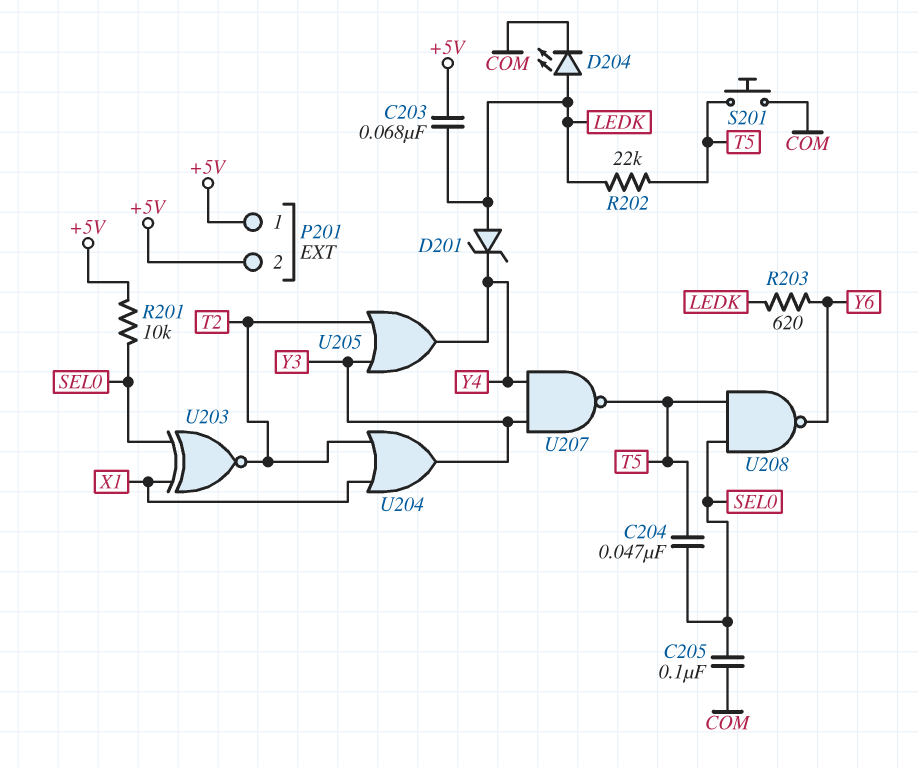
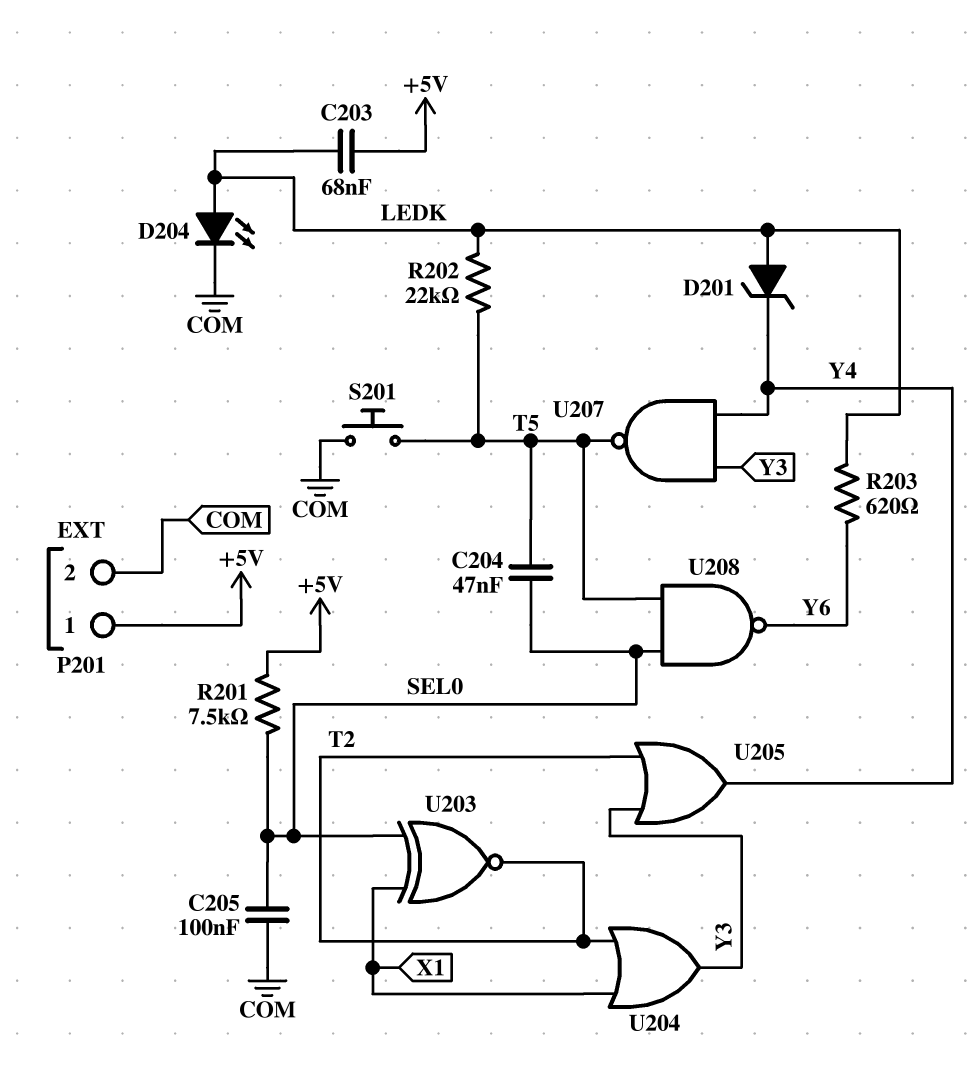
P201 pin 2: +5V -> COM
R201: 10k (+5V, SEL0) -> 7.5k (+5V, SEL0)

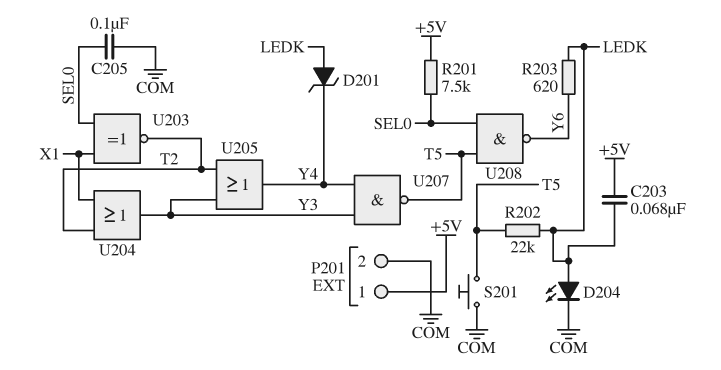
C204: 47nF (SEL0, T5) -> none

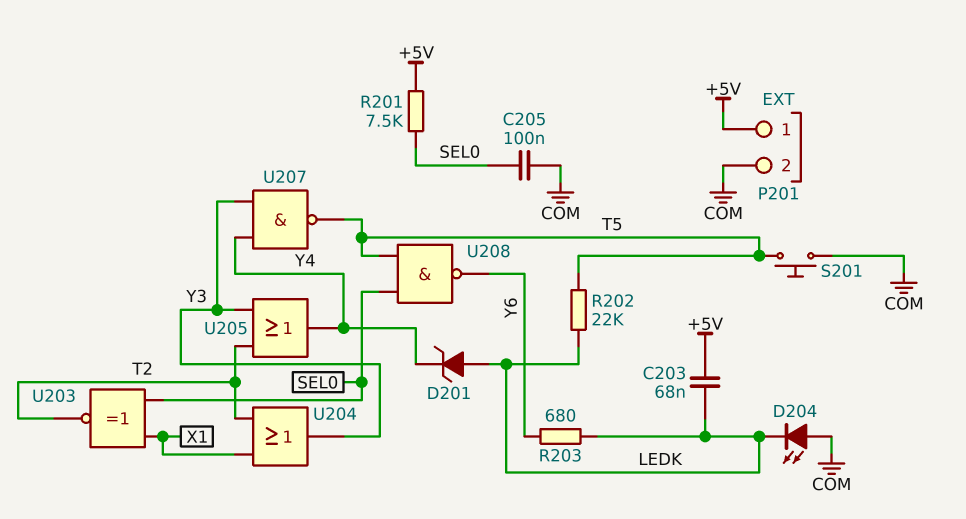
D204: LED (A LEDK, K COM) -> LED (A COM, K LEDK)
R203: 620 (LEDK, Y6) -> 680 (LEDK, Y6)

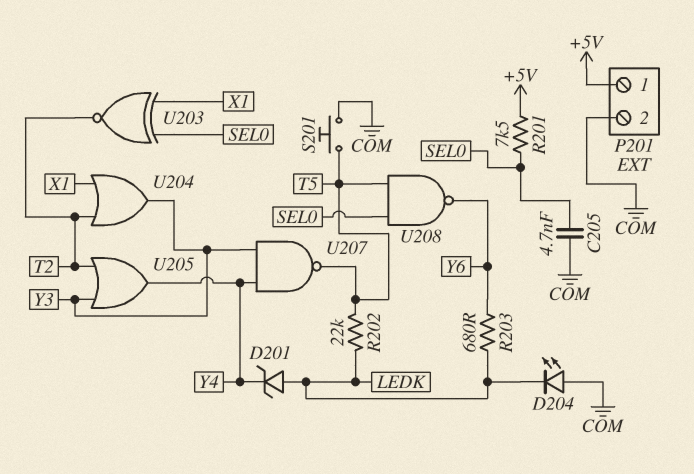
C203: 68nF (+5V, LEDK) -> none
C205: 100nF (COM, SEL0) -> 4.7nF (COM, SEL0)

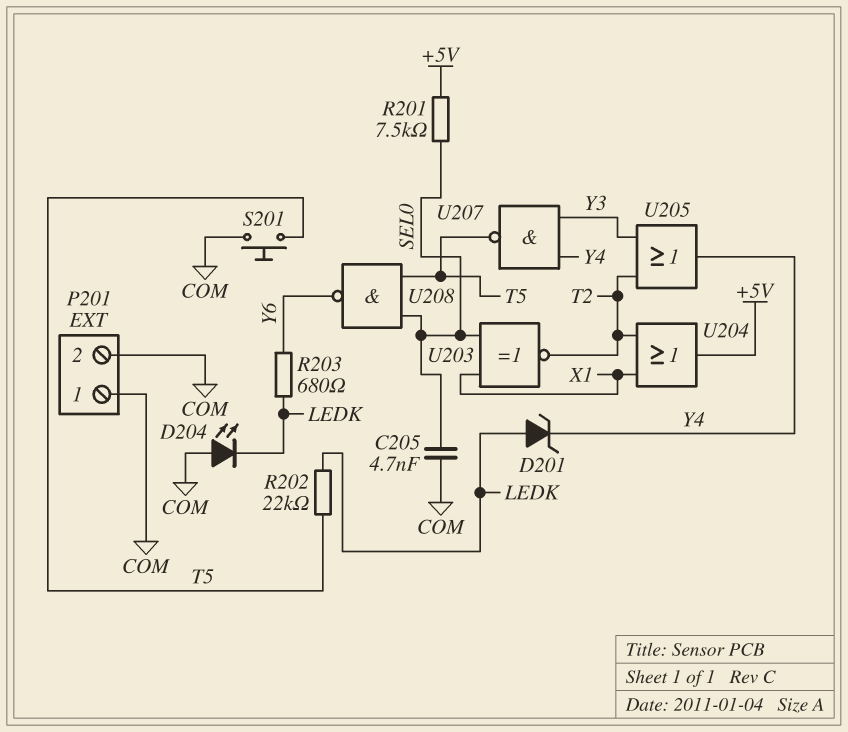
P201 pin 1: +5V -> COM
U204: OR (in T2, in X1, out Y3) -> OR (in T2, in X1, out +5V)

